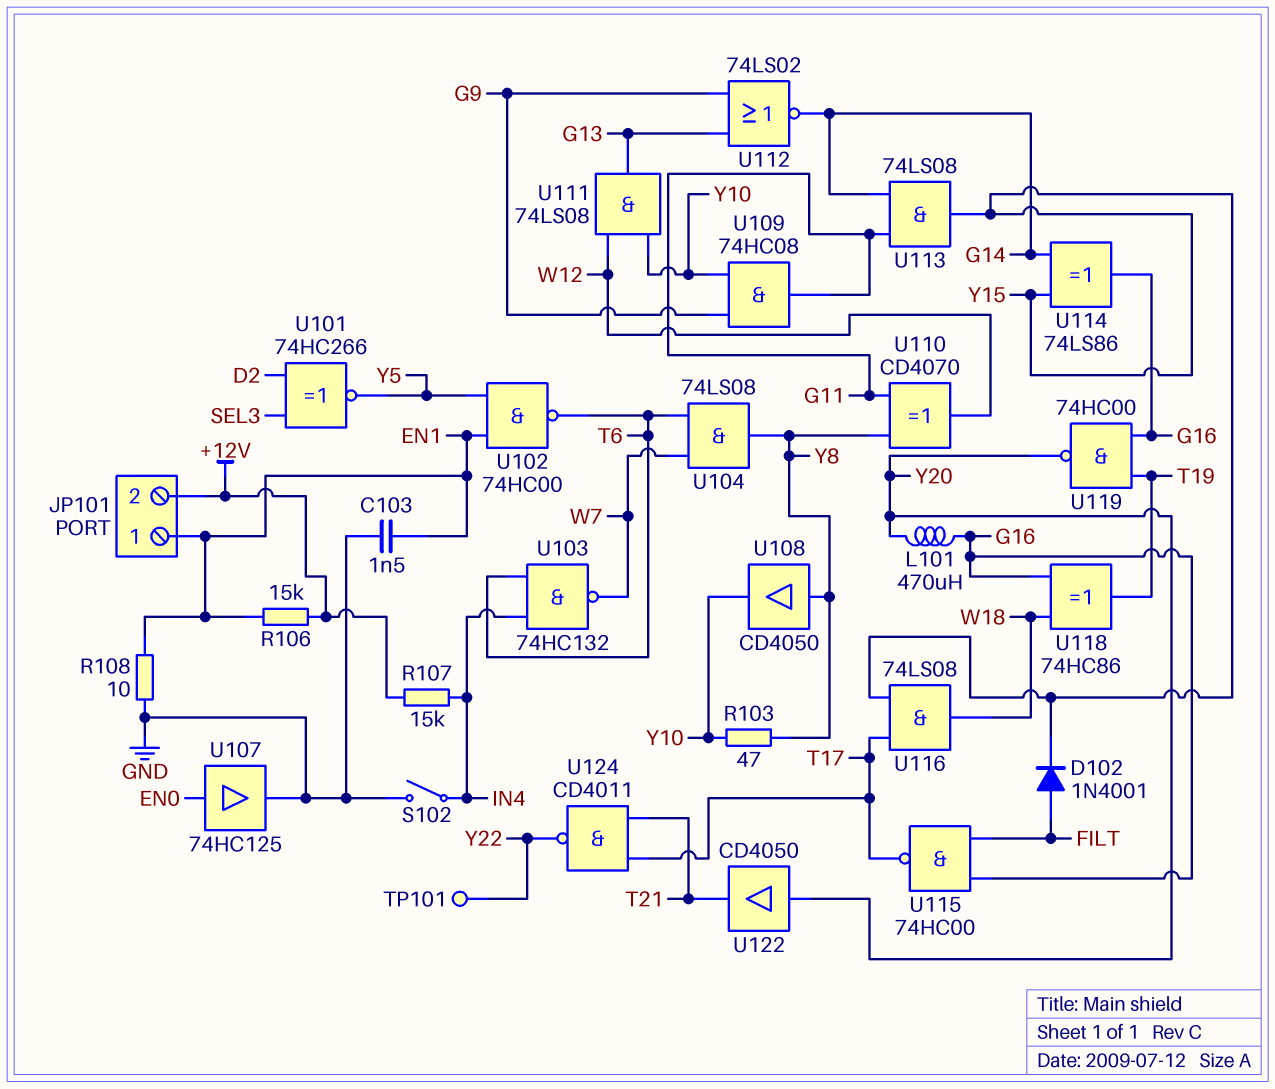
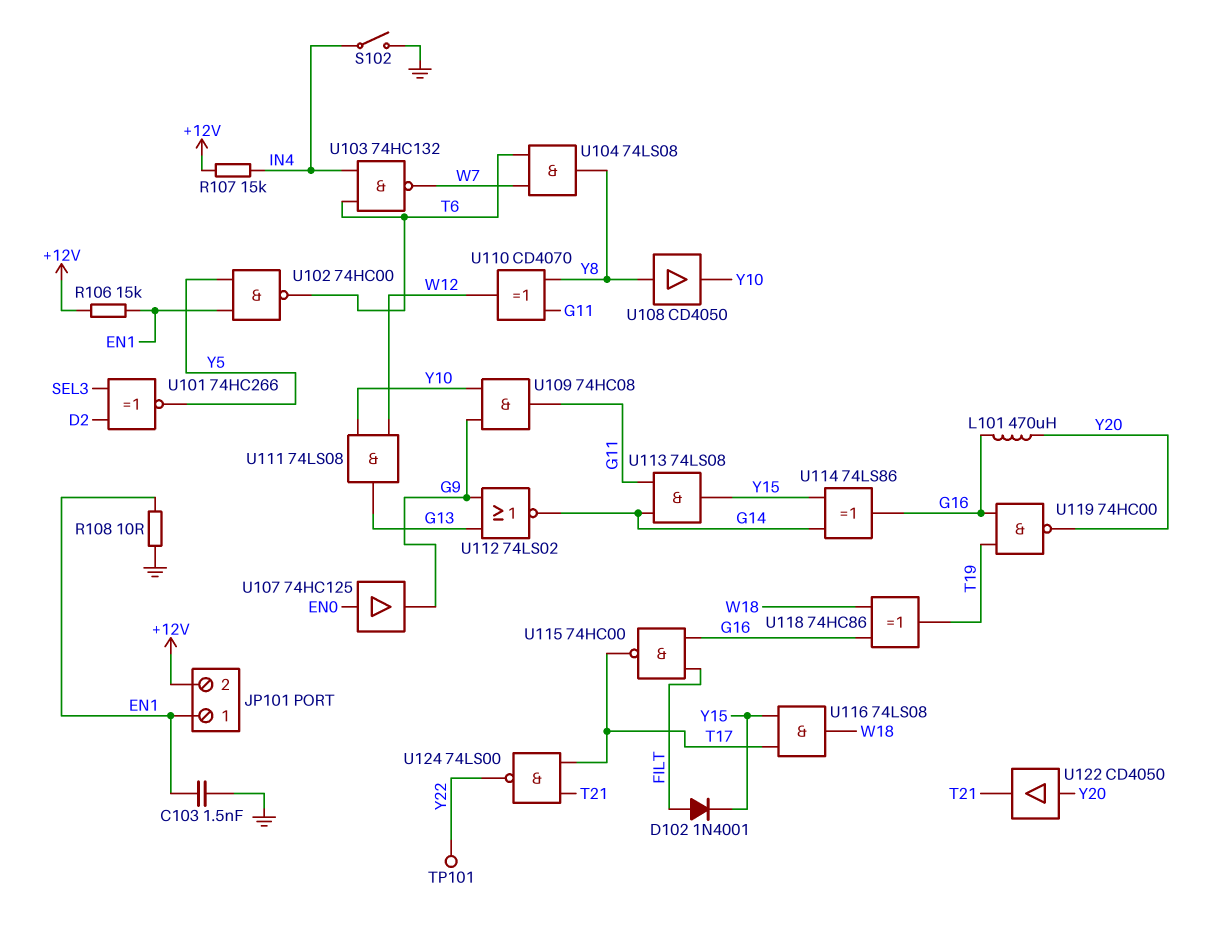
R103: 47 (Y8, Y10) -> none
U107: buffer 74HC125 (in EN0, out GND) -> buffer 74HC125 (in EN0, out G9)
U124: NAND CD4011 (in T17, in T21, out Y22) -> NAND 74LS00 (in T17, in T21, out Y22)

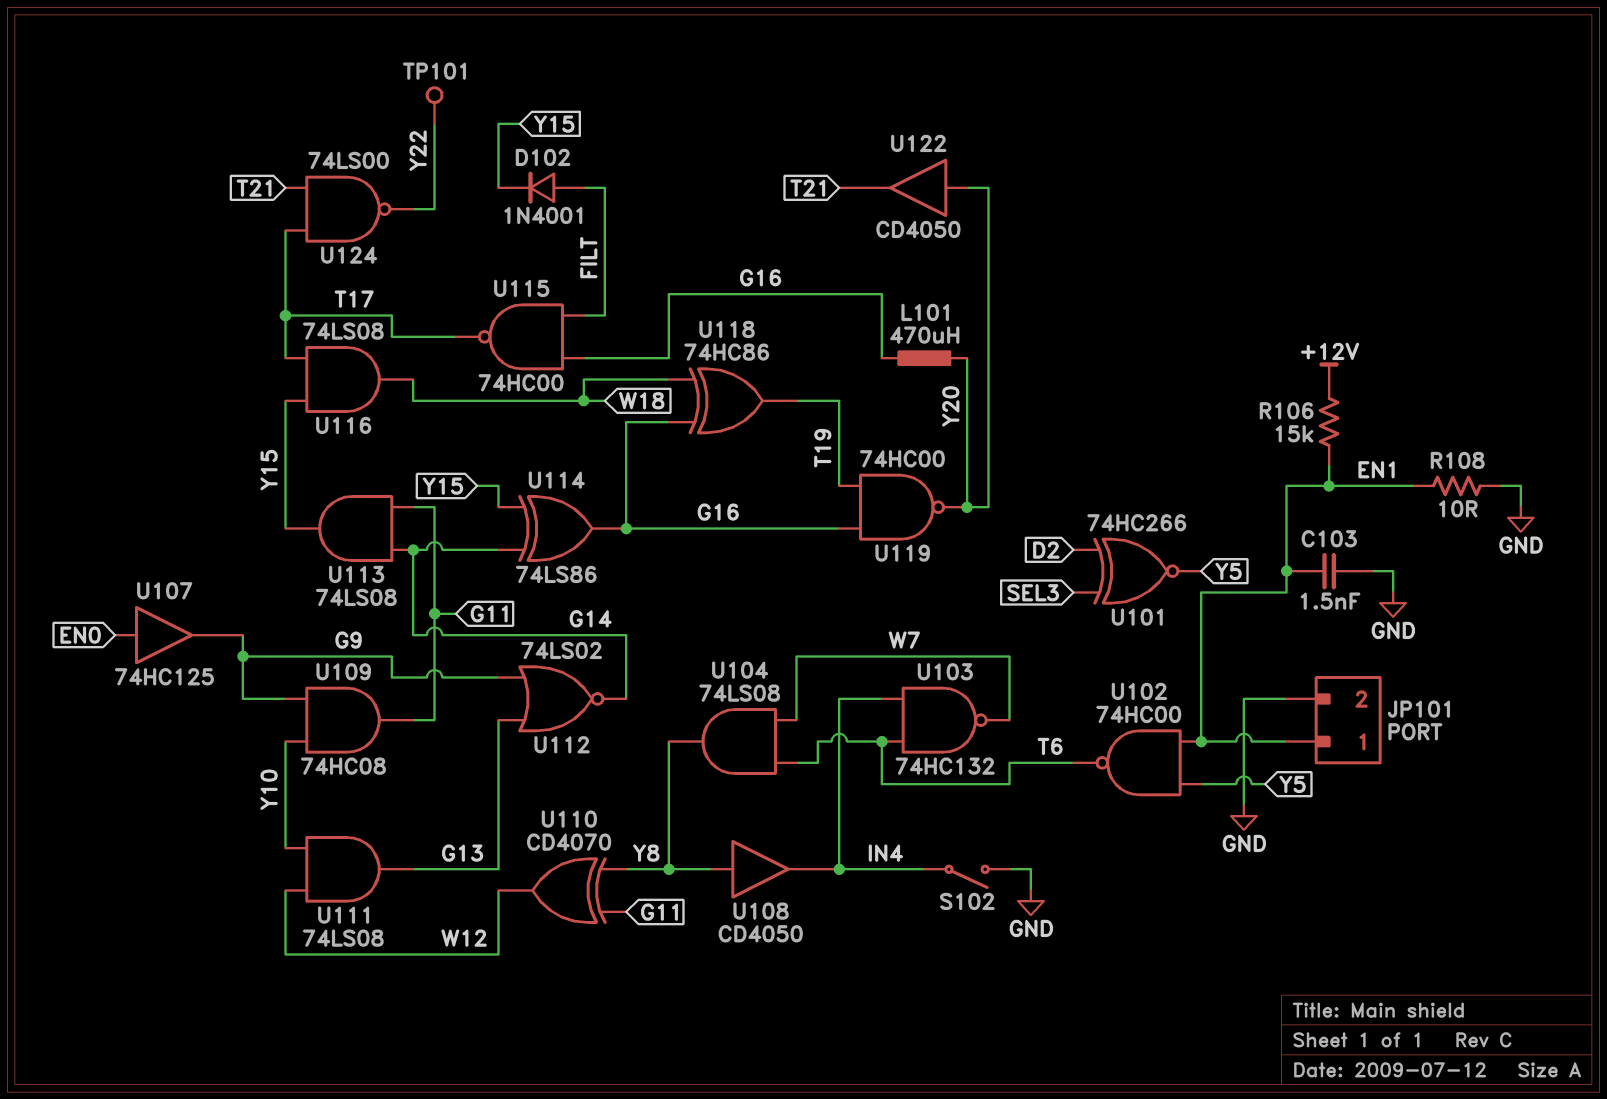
JP101 pin 2: +12V -> GND
R107: 15k (+12V, IN4) -> none
U108: buffer CD4050 (in Y8, out Y10) -> buffer CD4050 (in Y8, out IN4)

